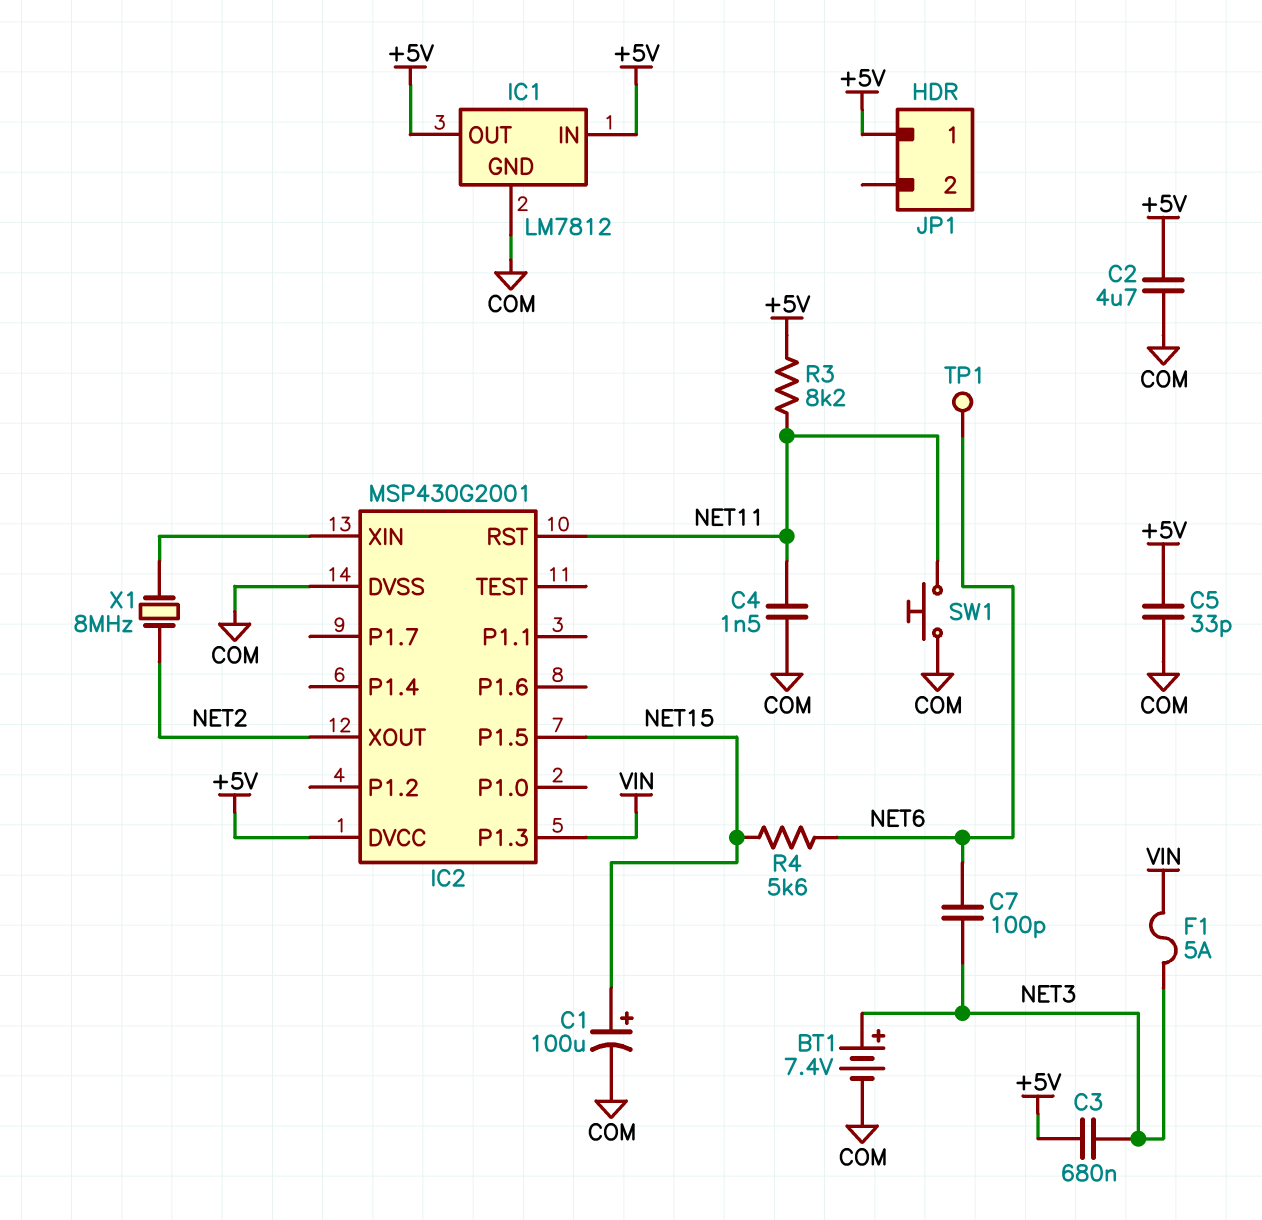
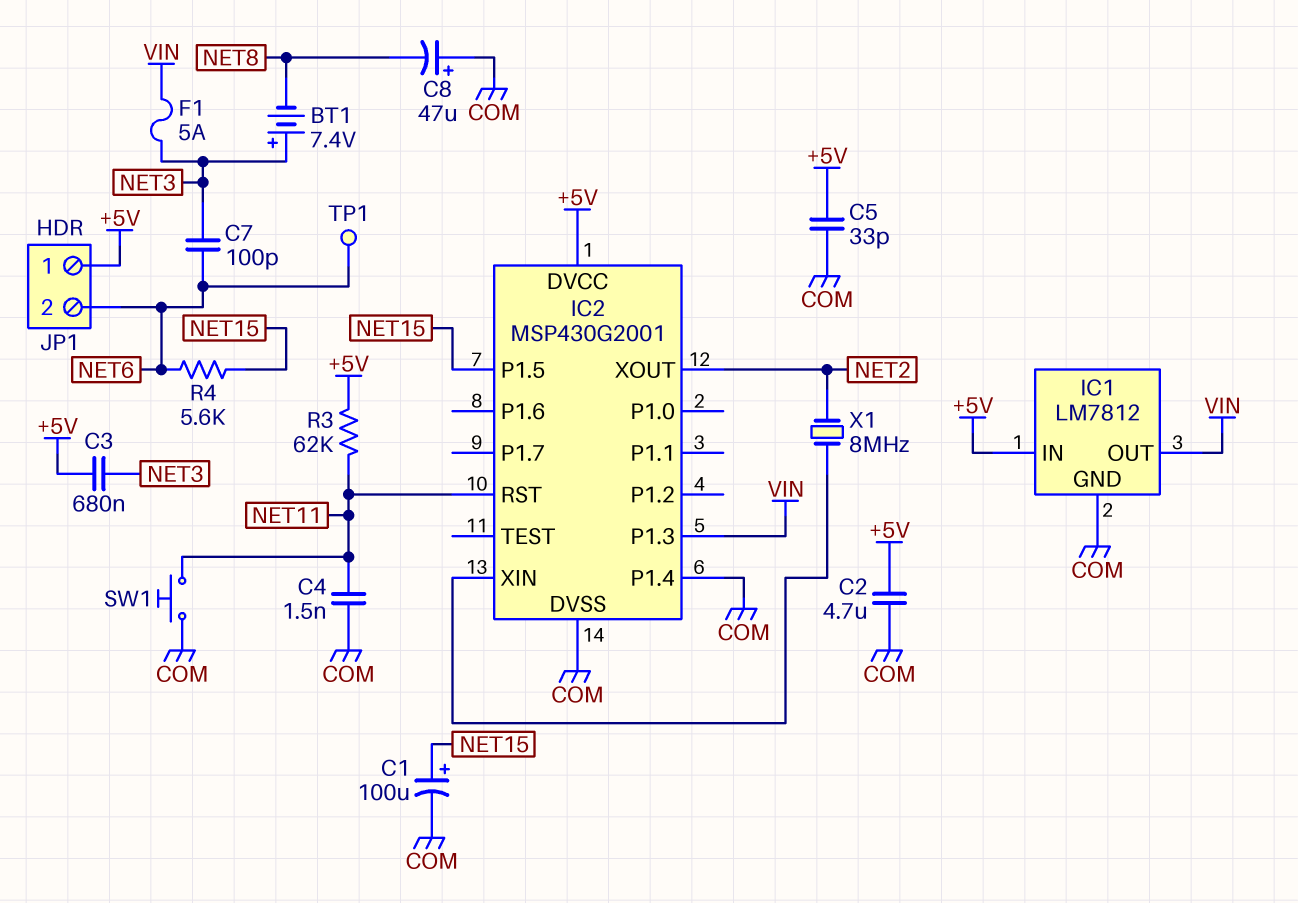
BT1: 7.4V (plus NET3, minus COM) -> 7.4V (plus NET3, minus NET8)
C8: none -> 47uF (plus COM, minus NET8)
IC1 pin OUT: +5V -> VIN
IC2 pin P1.4: none -> COM
JP1 pin 2: none -> NET6
R3: 8.2k (+5V, NET11) -> 62k (+5V, NET11)

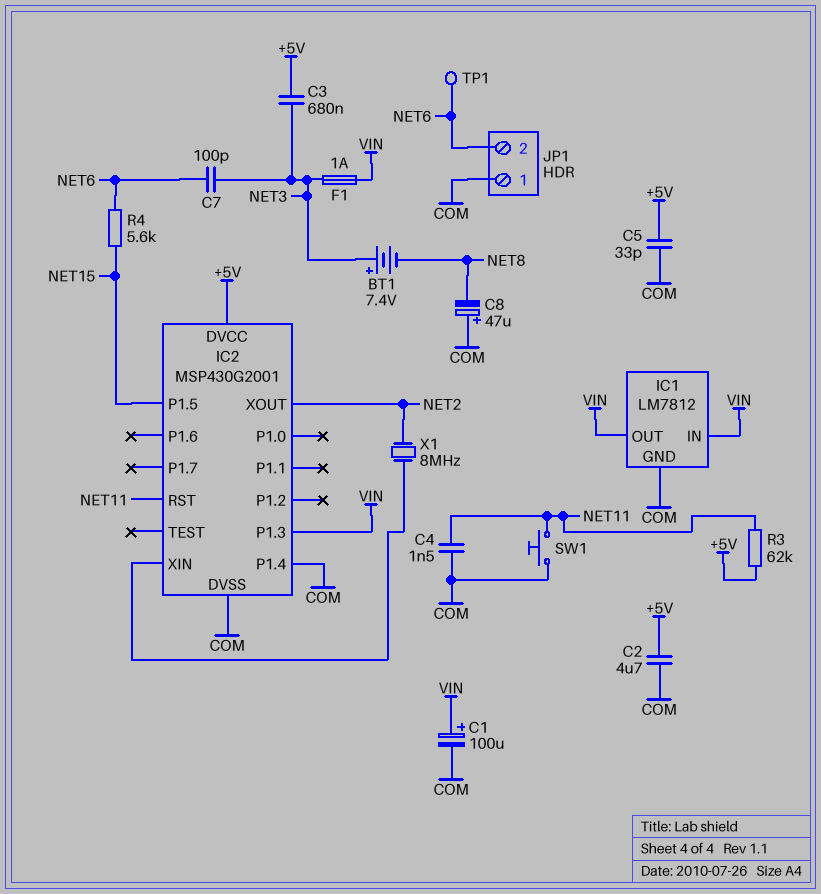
C1: 100uF (plus NET15, minus COM) -> 100uF (plus VIN, minus COM)
F1: 5A (NET3, VIN) -> 1A (NET3, VIN)
IC1 pin IN: +5V -> VIN
JP1 pin 1: +5V -> COM

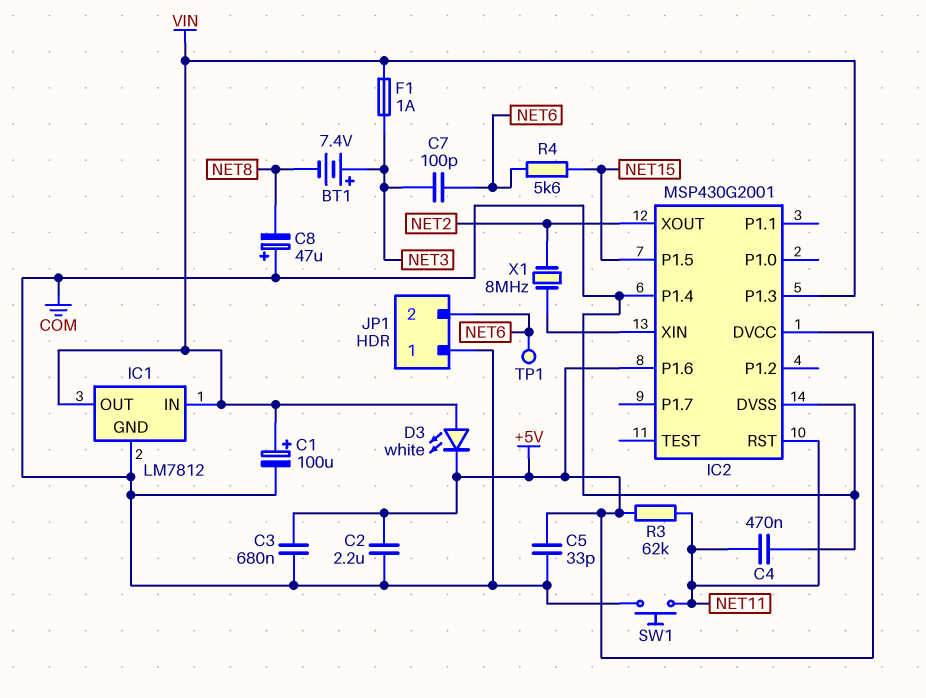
C2: 4.7uF (+5V, COM) -> 2.2uF (+5V, COM)
C3: 680nF (+5V, NET3) -> 680nF (+5V, COM)
C4: 1.5nF (COM, NET11) -> 470nF (COM, NET11)
D3: none -> LED white (A VIN, K +5V)
IC2 pin P1.6: none -> +5V

